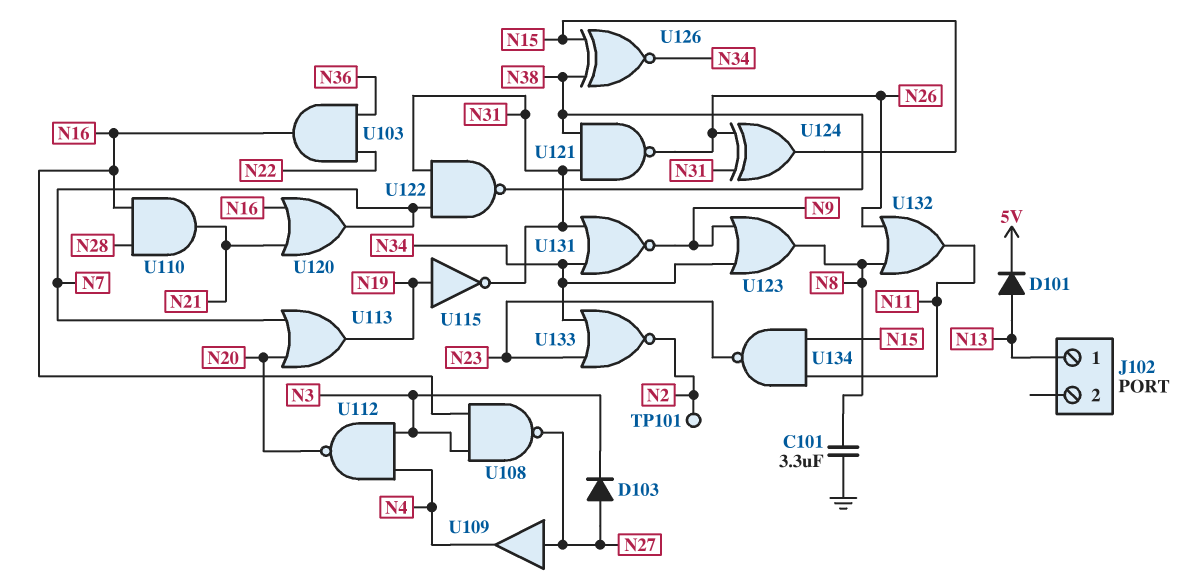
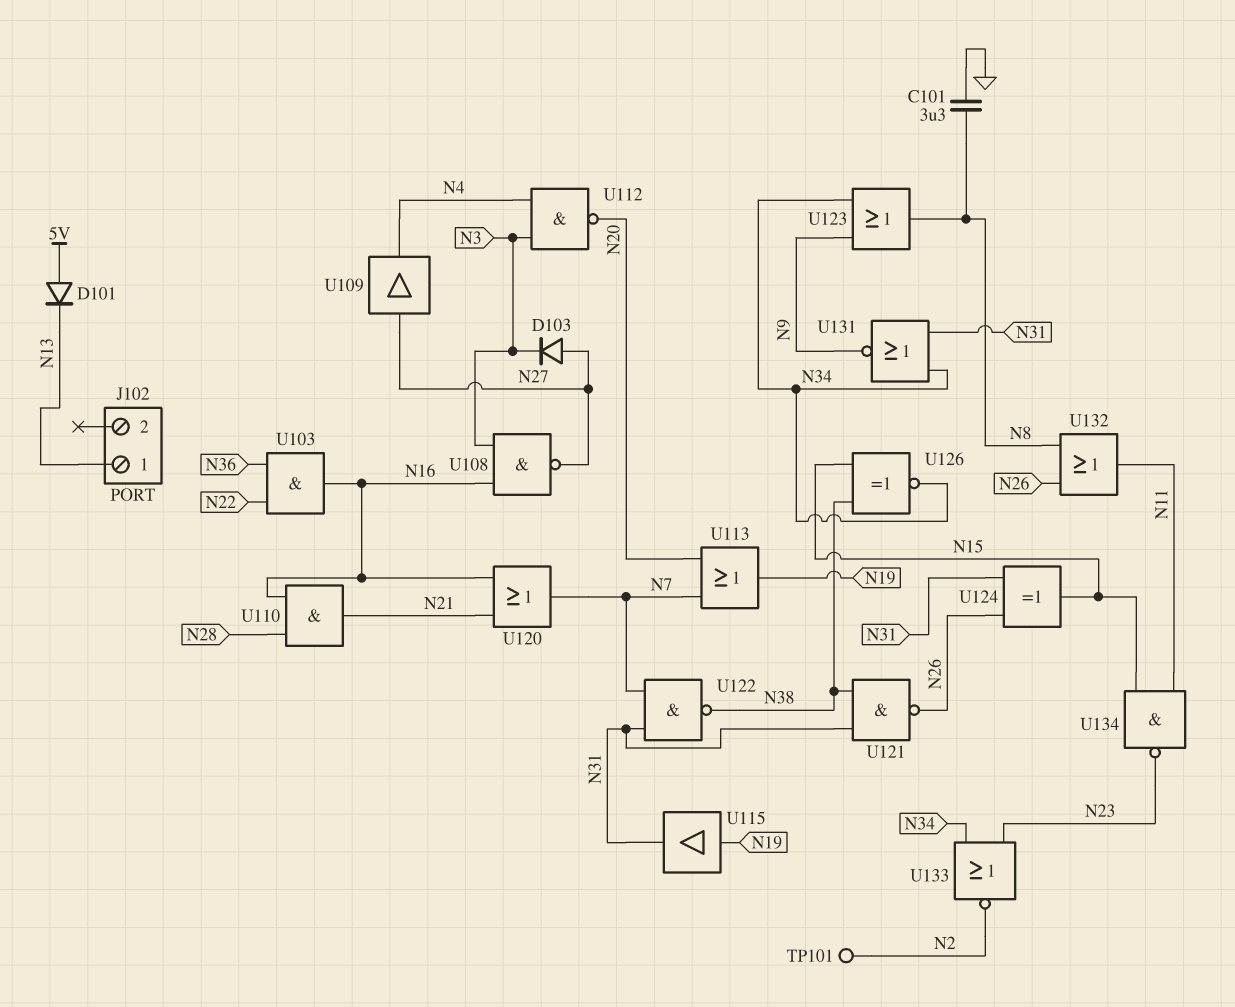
D101: diode (A N13, K 5V) -> diode (A 5V, K N13)
U115: NOT (in N19, out N31) -> buffer (in N19, out N31)

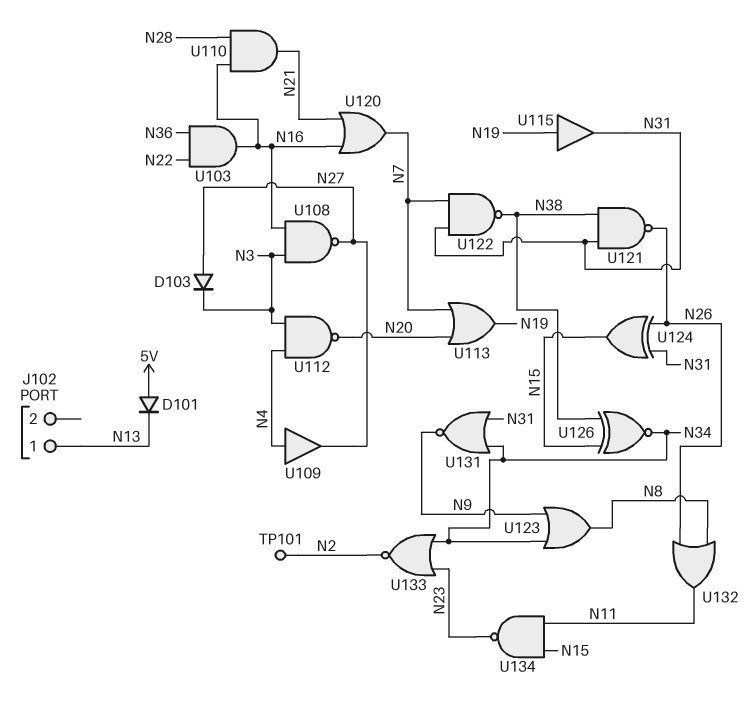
C101: 3.3uF (GND, N8) -> none
U109: buffer (in N27, out N4) -> buffer (in N4, out N27)

